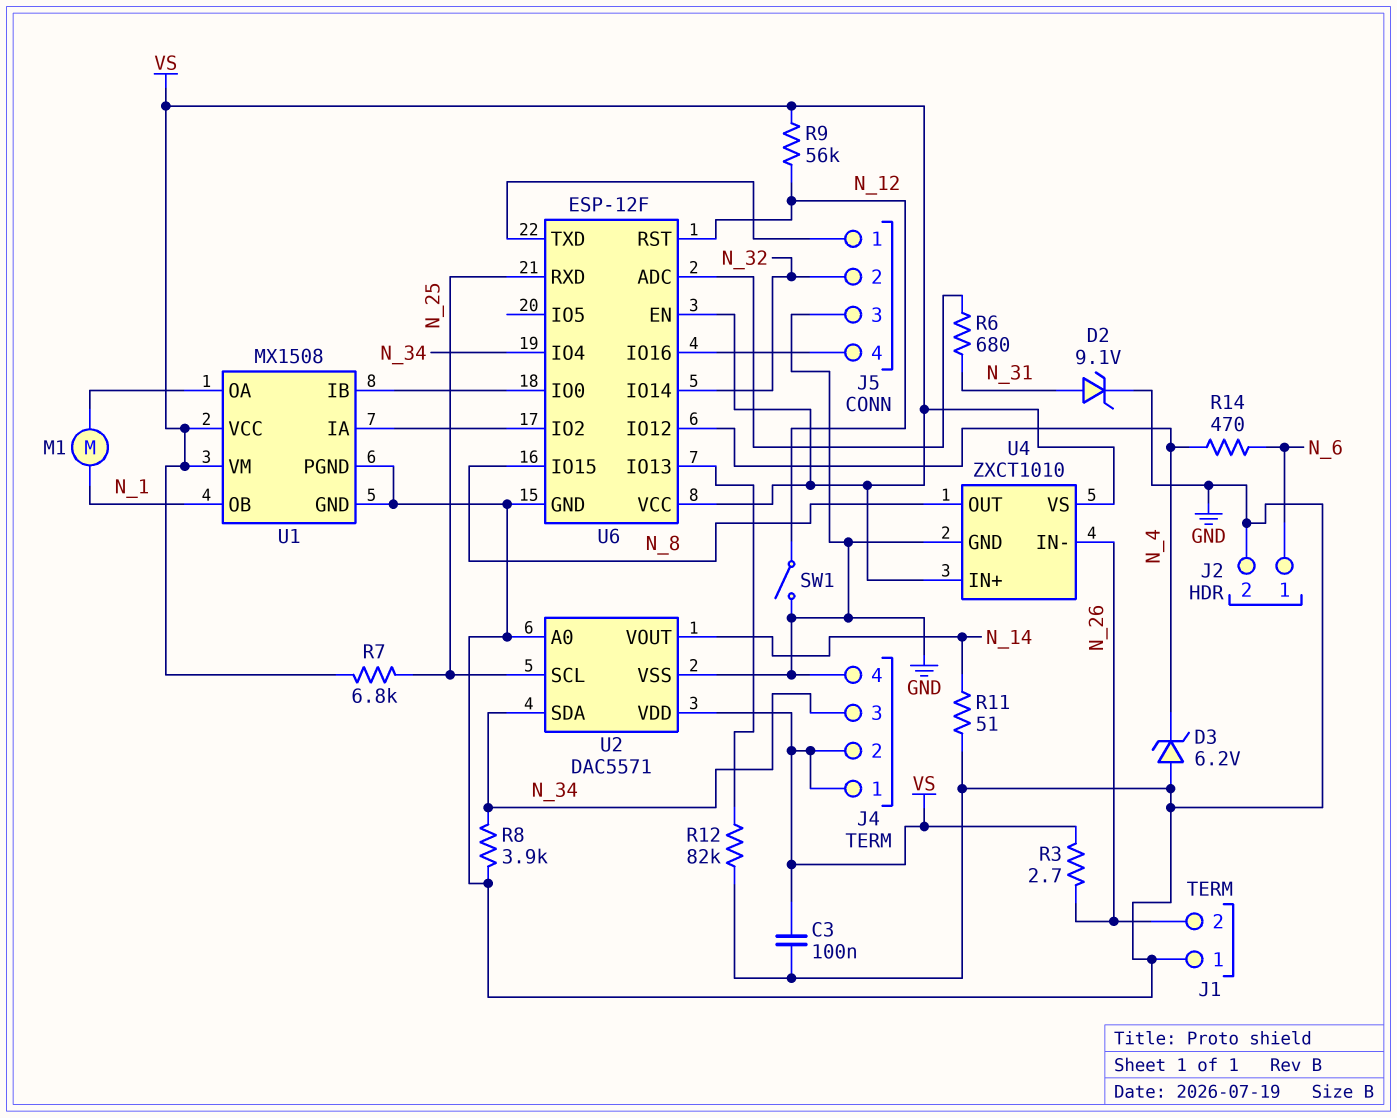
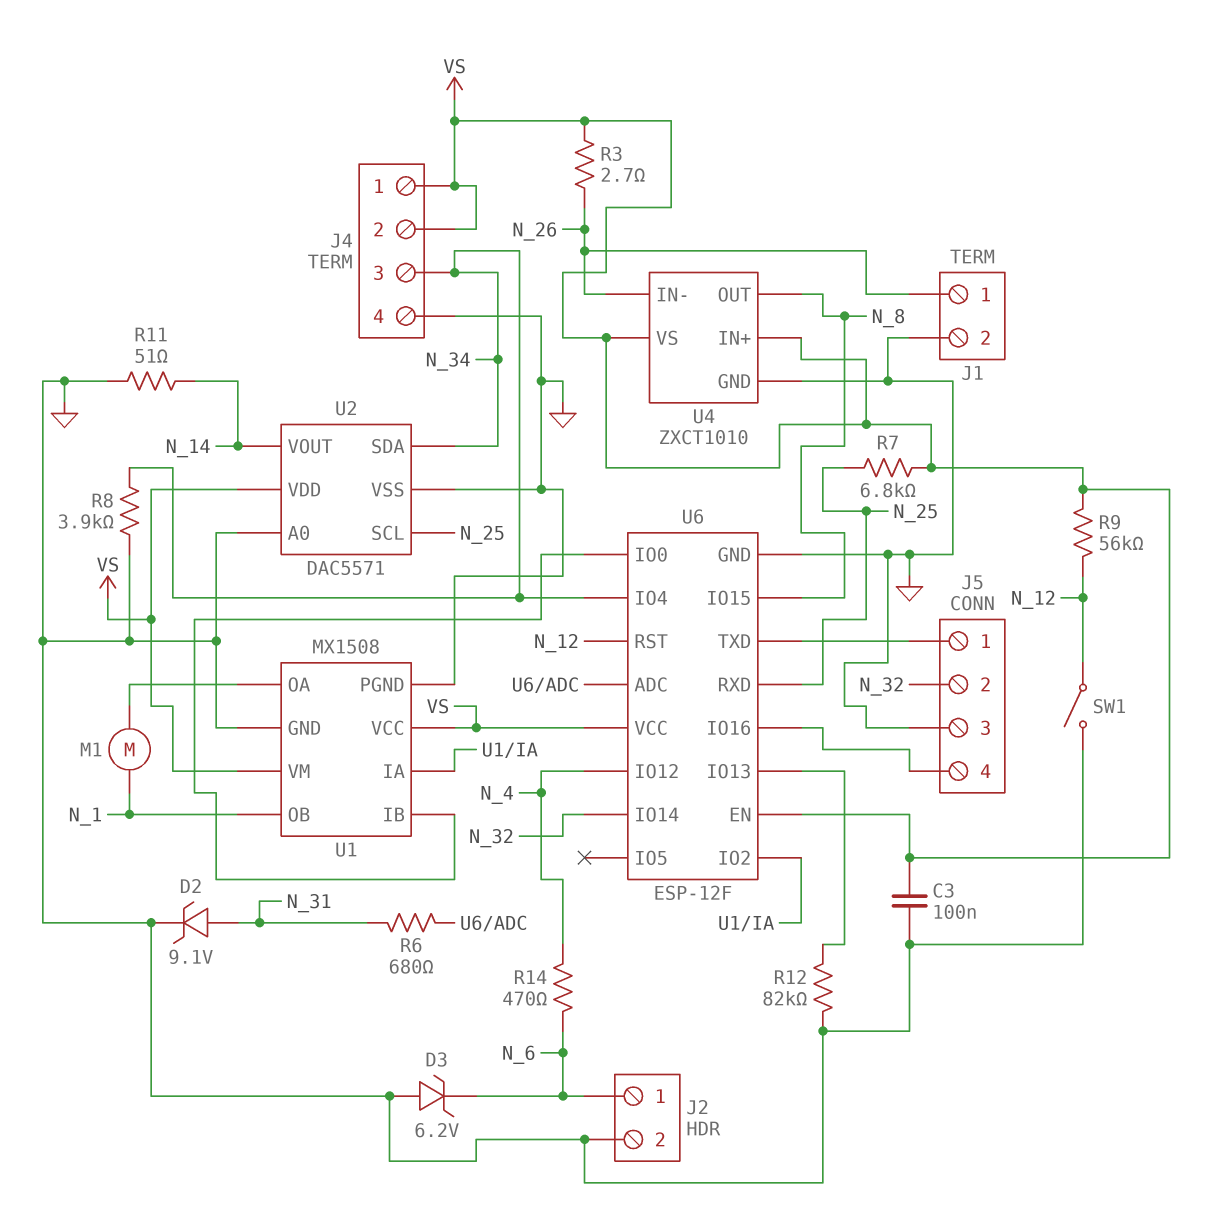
D3: zener 6.2V (A GND, K N_4) -> zener 6.2V (A GND, K N_6)
J1 pin 1: GND -> N_26
J1 pin 2: N_26 -> GND

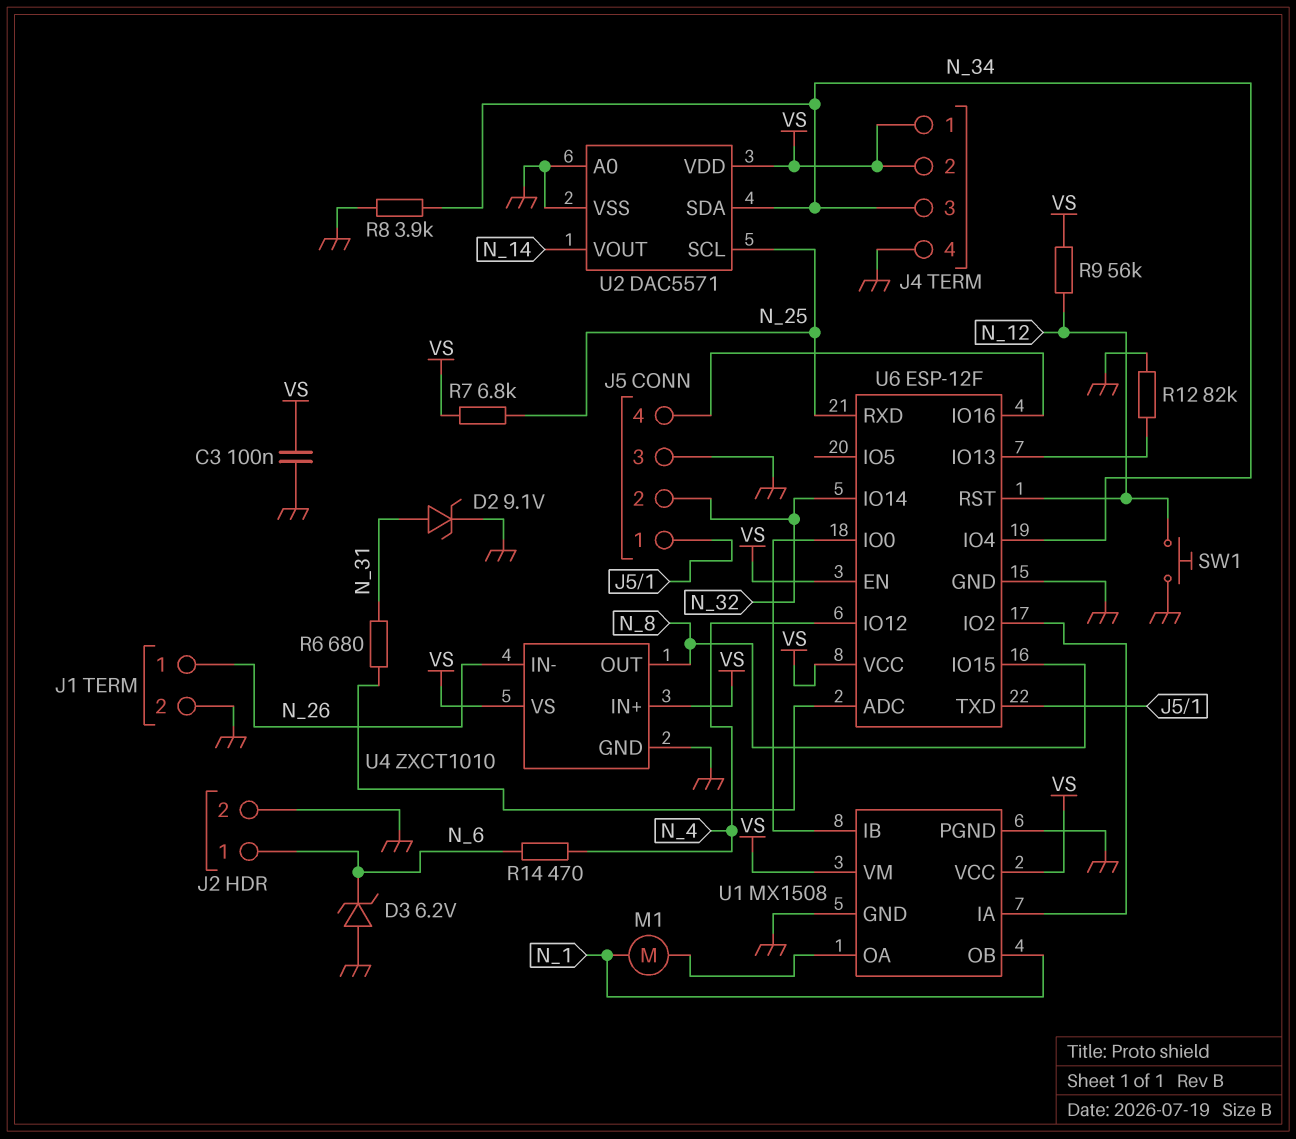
R3: 2.7 (N_26, VS) -> none
R11: 51 (GND, N_14) -> none
SW1: switch (GND, N_12) -> button (GND, N_12)

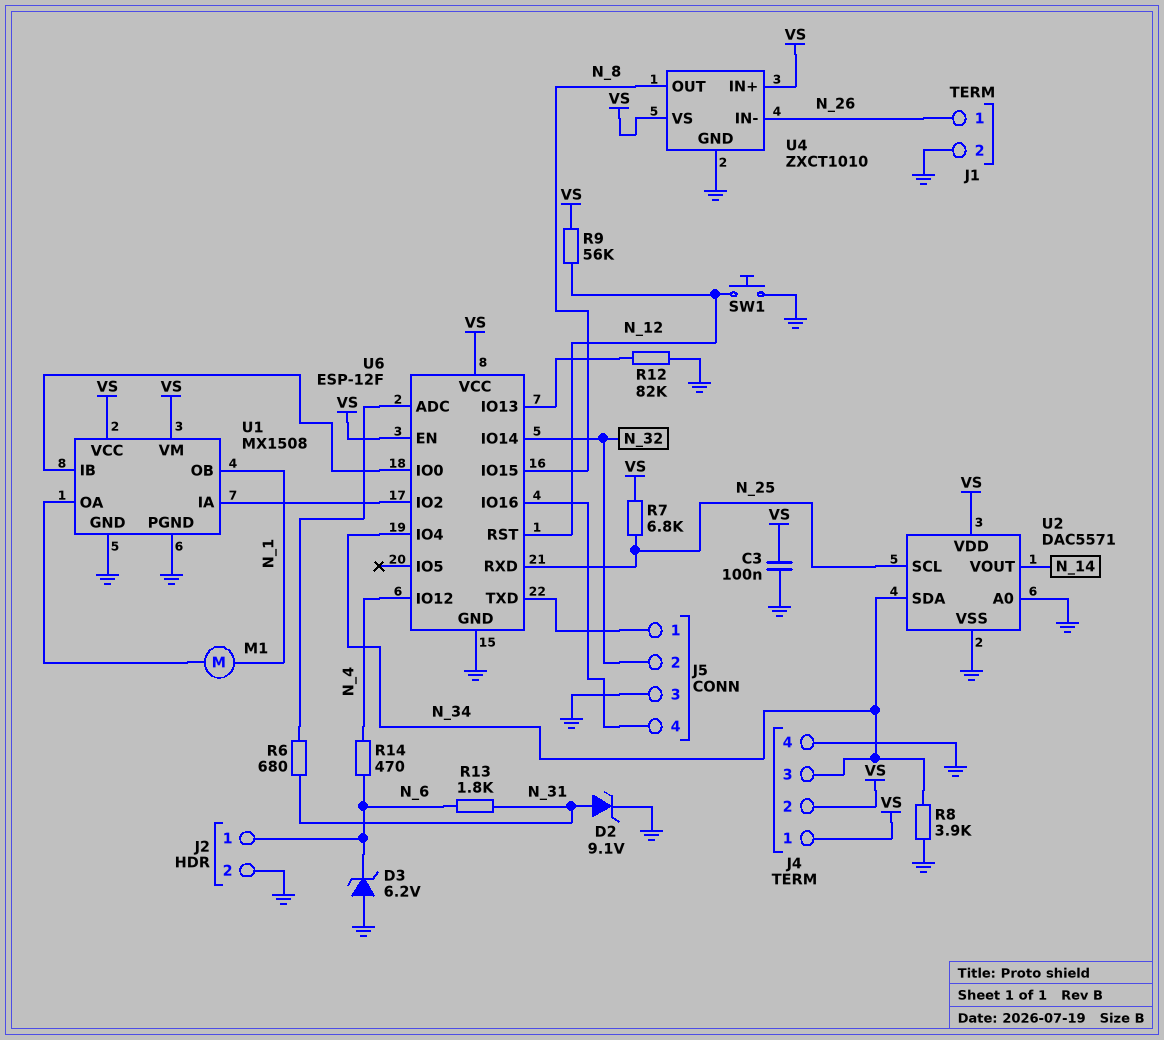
R13: none -> 1.8k (N_6, N_31)

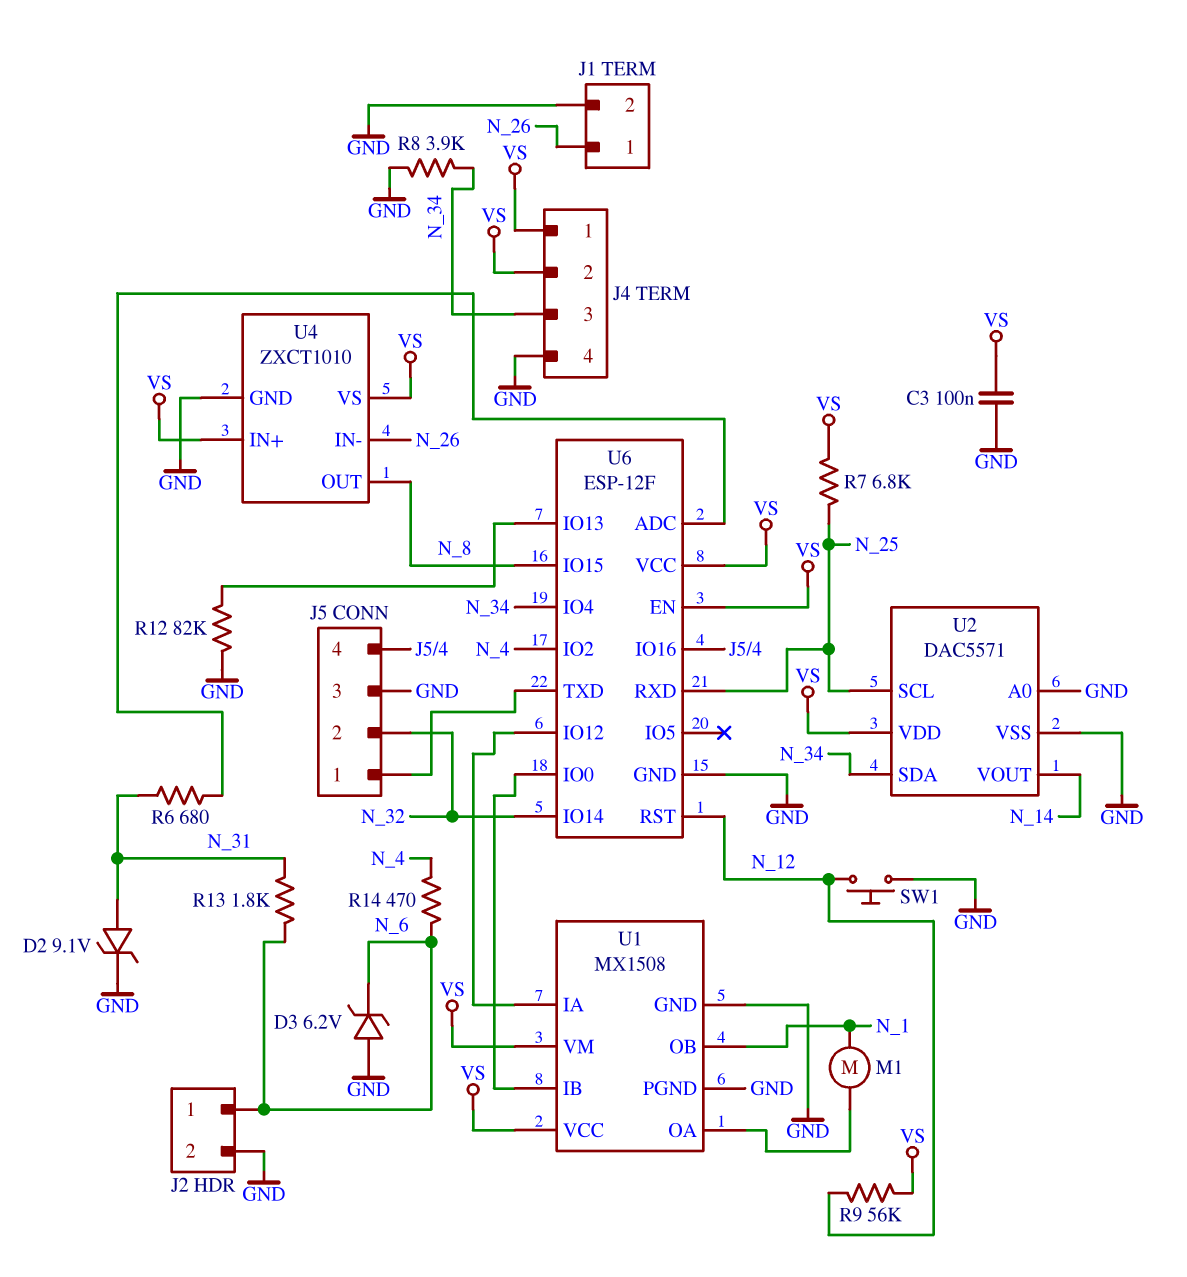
U6 pin IO2: U1/IA -> N_4
U6 pin IO12: N_4 -> U1/IA

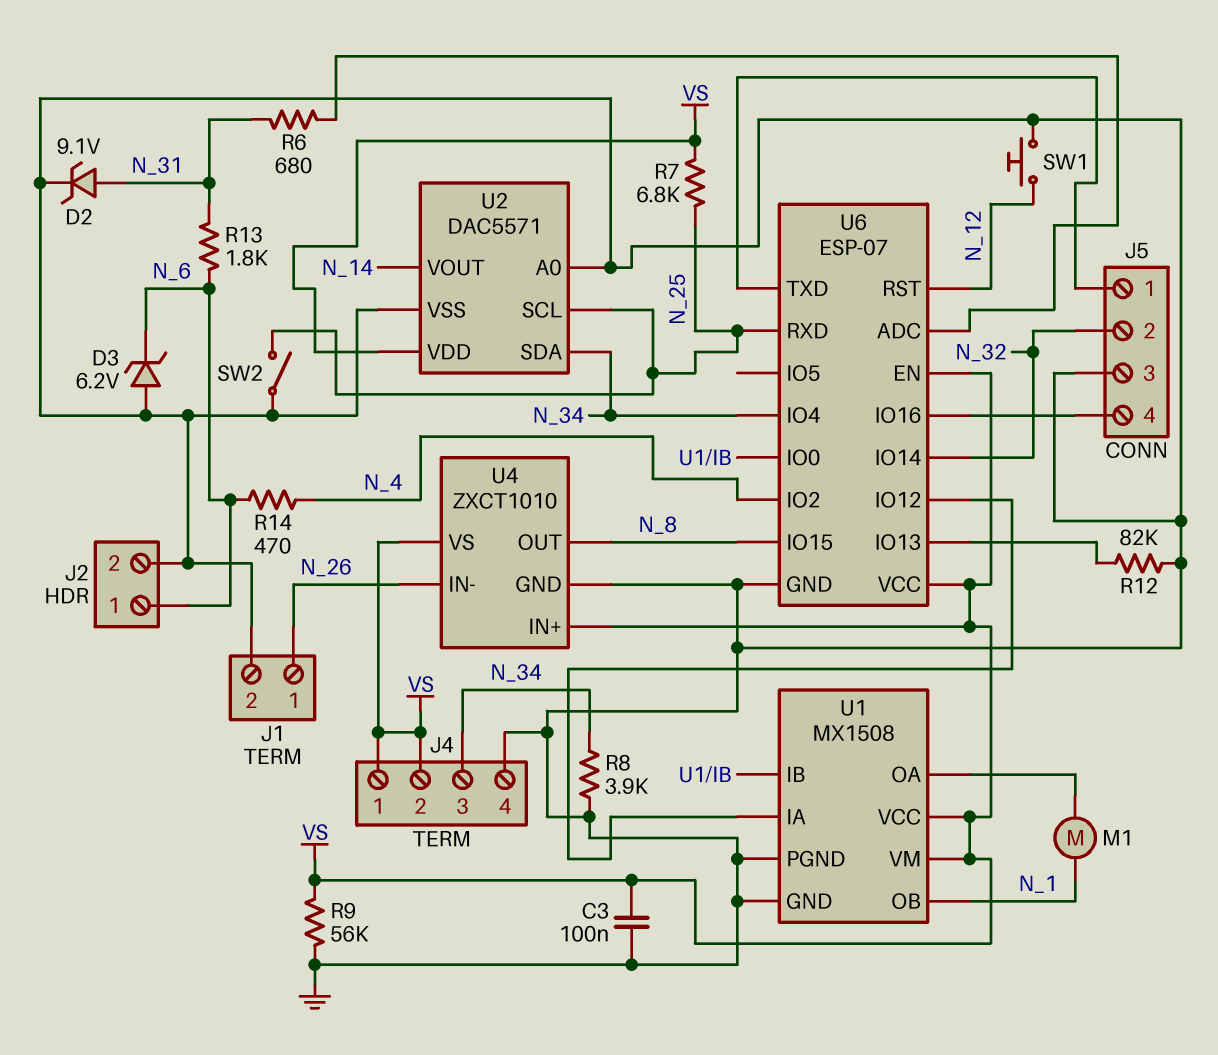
R9: 56k (N_12, VS) -> 56k (GND, VS)
SW2: none -> switch (GND, N_25)
U6: ESP-12F -> ESP-07

